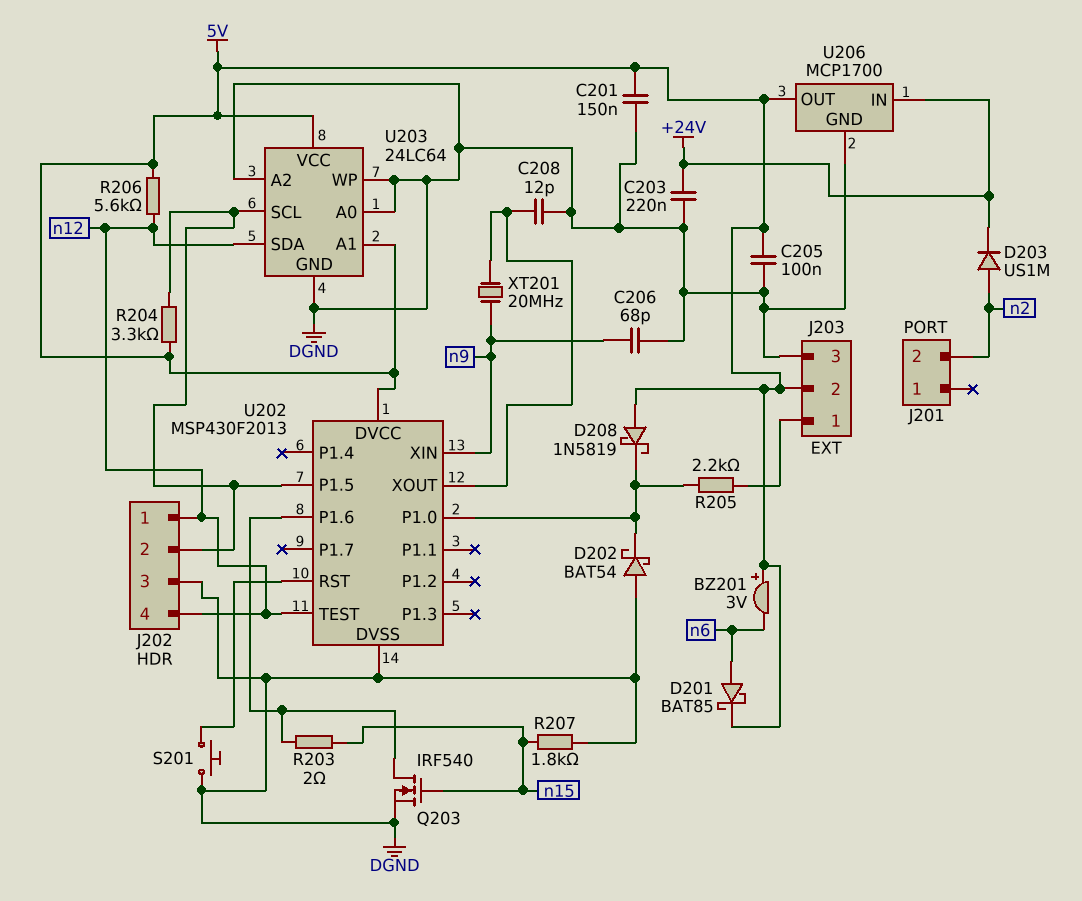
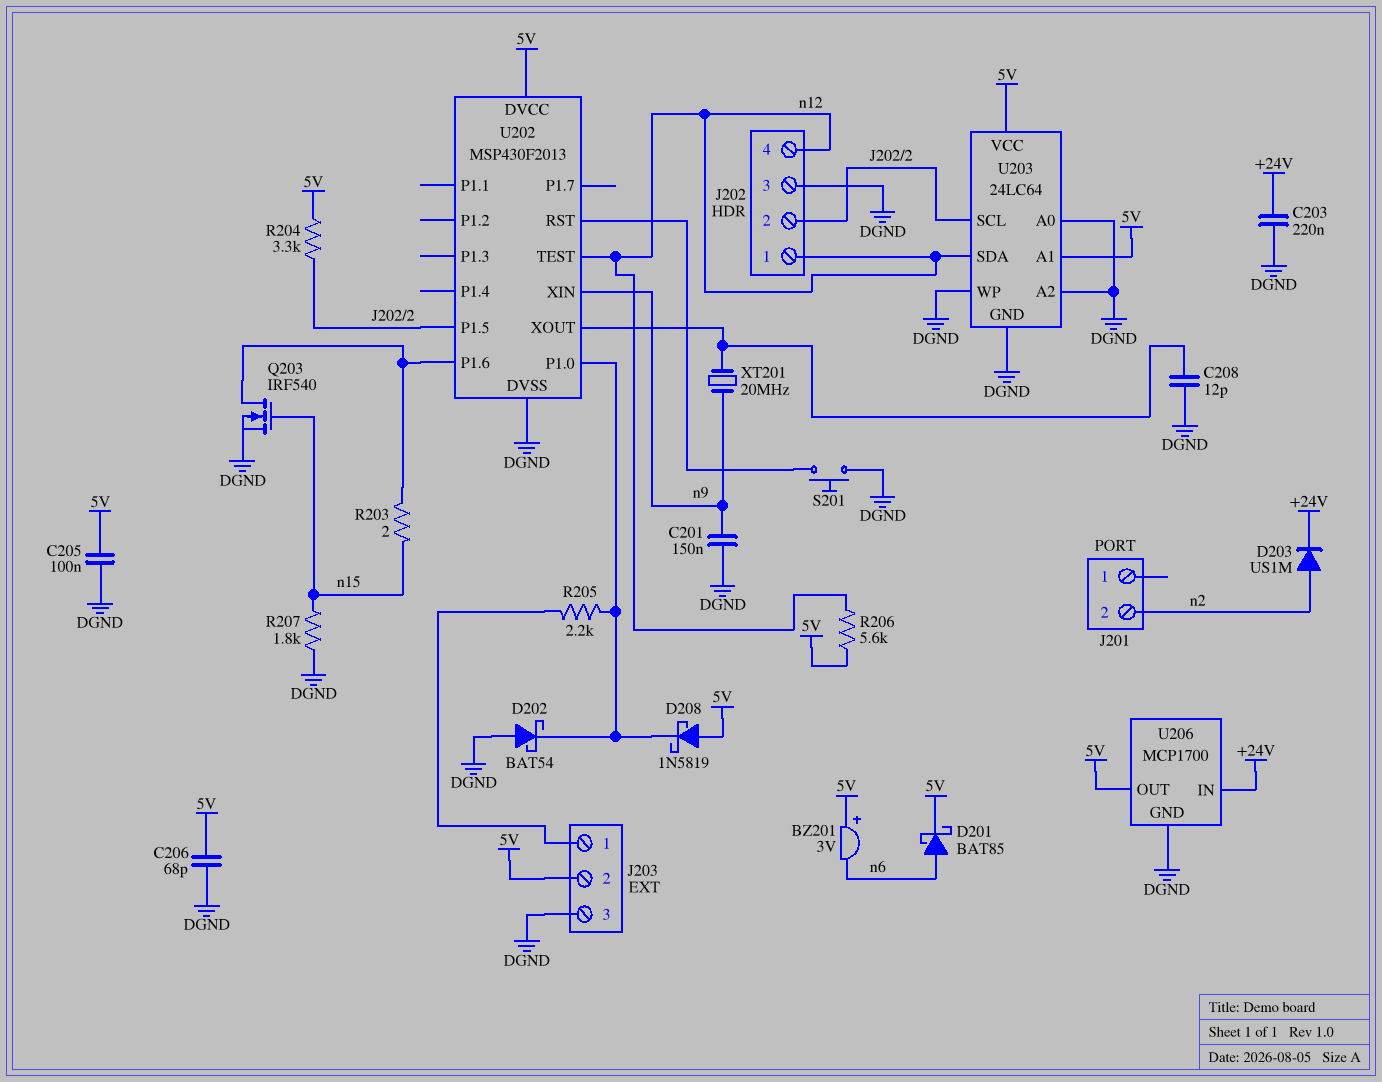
C201: 150nF (5V, DGND) -> 150nF (DGND, n9)
C206: 68pF (DGND, n9) -> 68pF (5V, DGND)

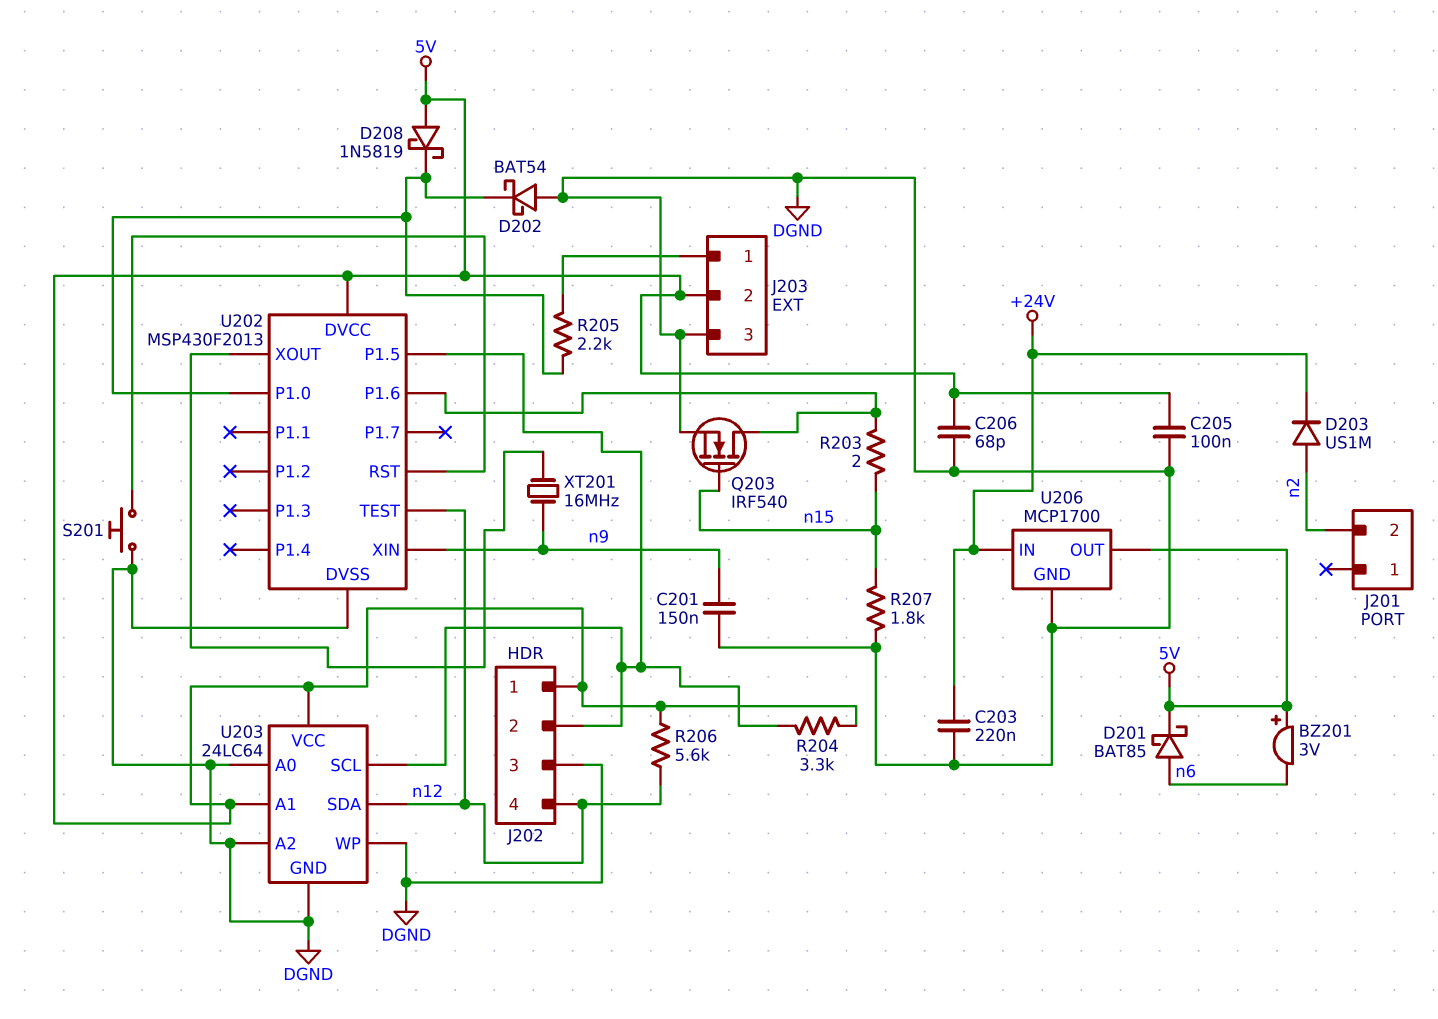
C208: 12pF (DGND, U202/XOUT) -> none
J202 pin 1: n12 -> 5V
XT201: 20MHz (U202/XOUT, n9) -> 16MHz (U202/XOUT, n9)

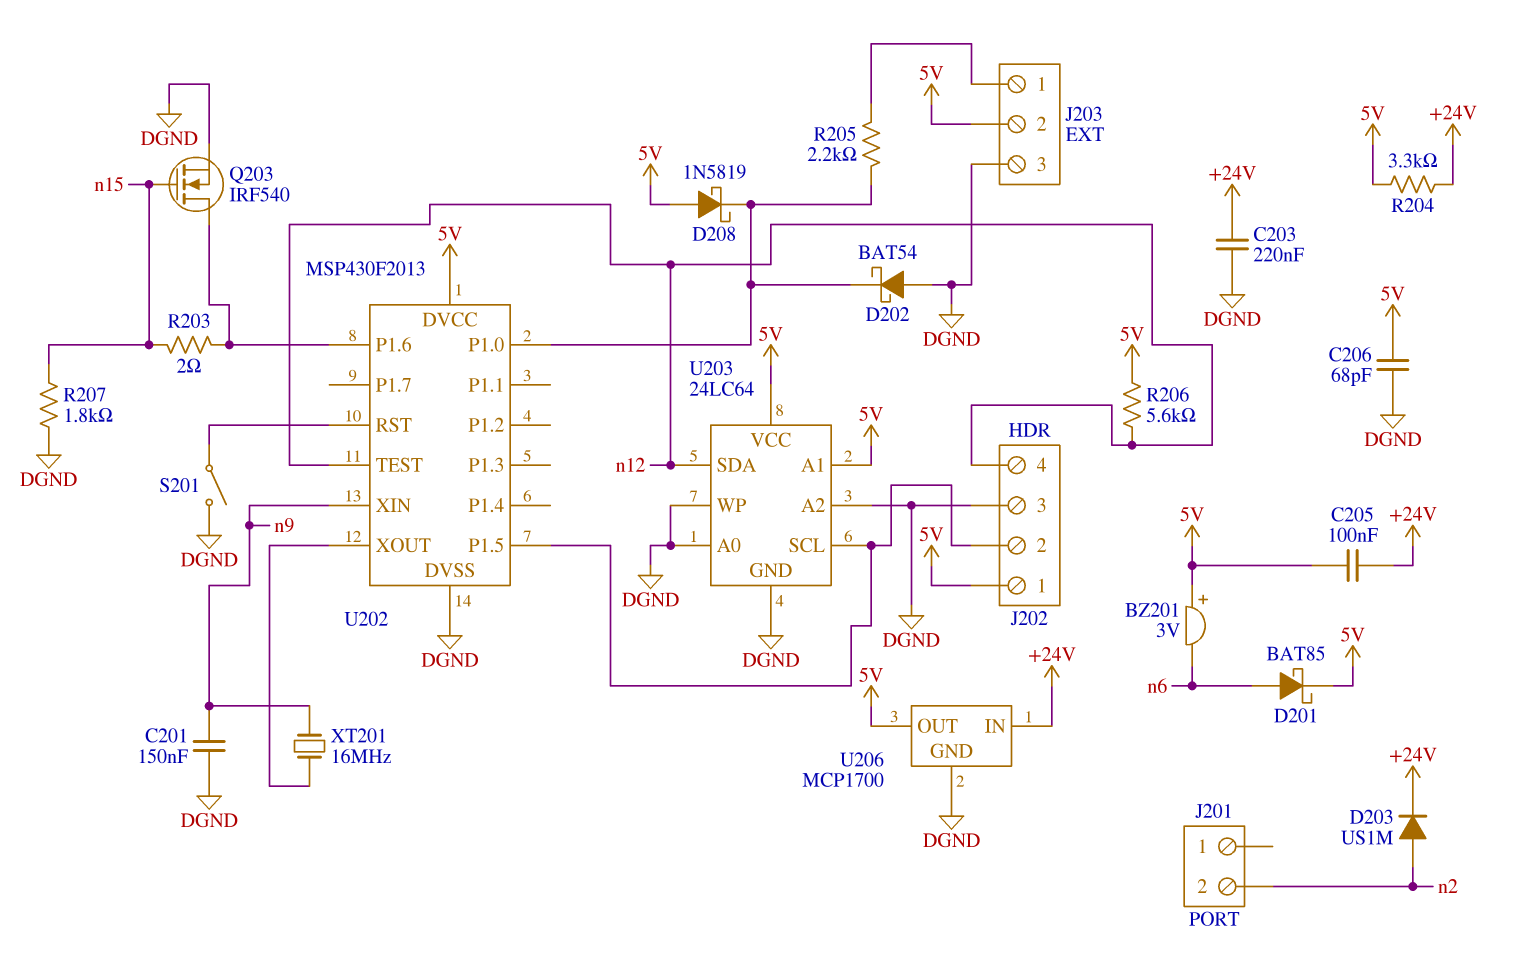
C205: 100nF (5V, DGND) -> 100nF (+24V, 5V)
R204: 3.3k (5V, J202/2) -> 3.3k (+24V, 5V)
S201: button (DGND, U202/RST) -> switch (DGND, U202/RST)

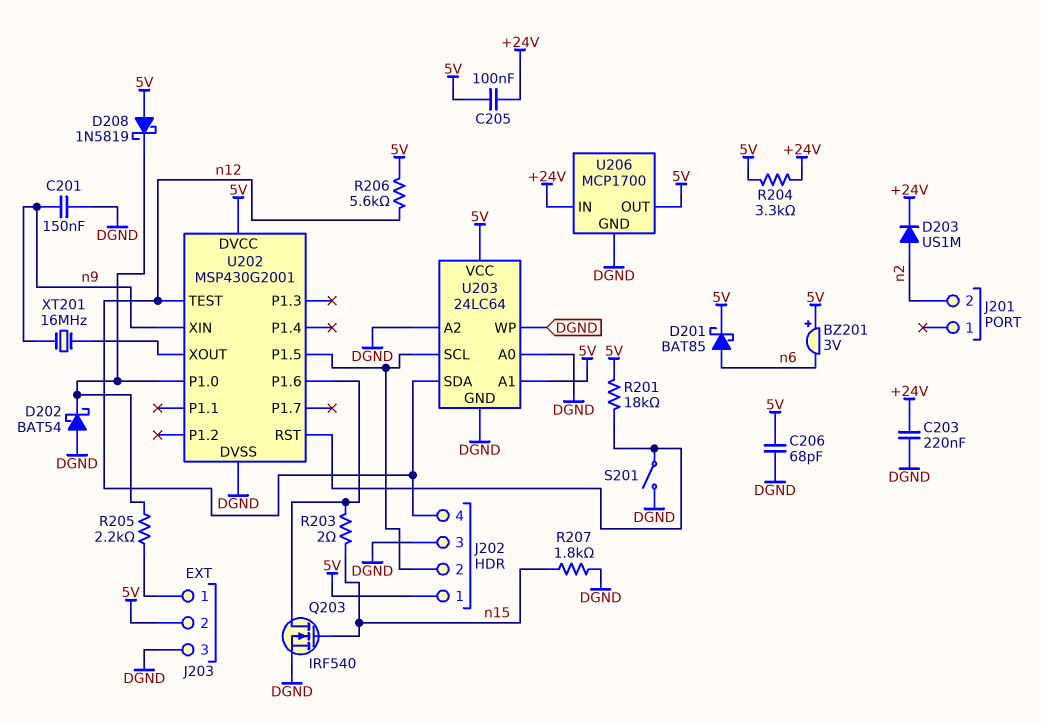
R201: none -> 18k (5V, U202/RST)
U202: MSP430F2013 -> MSP430G2001

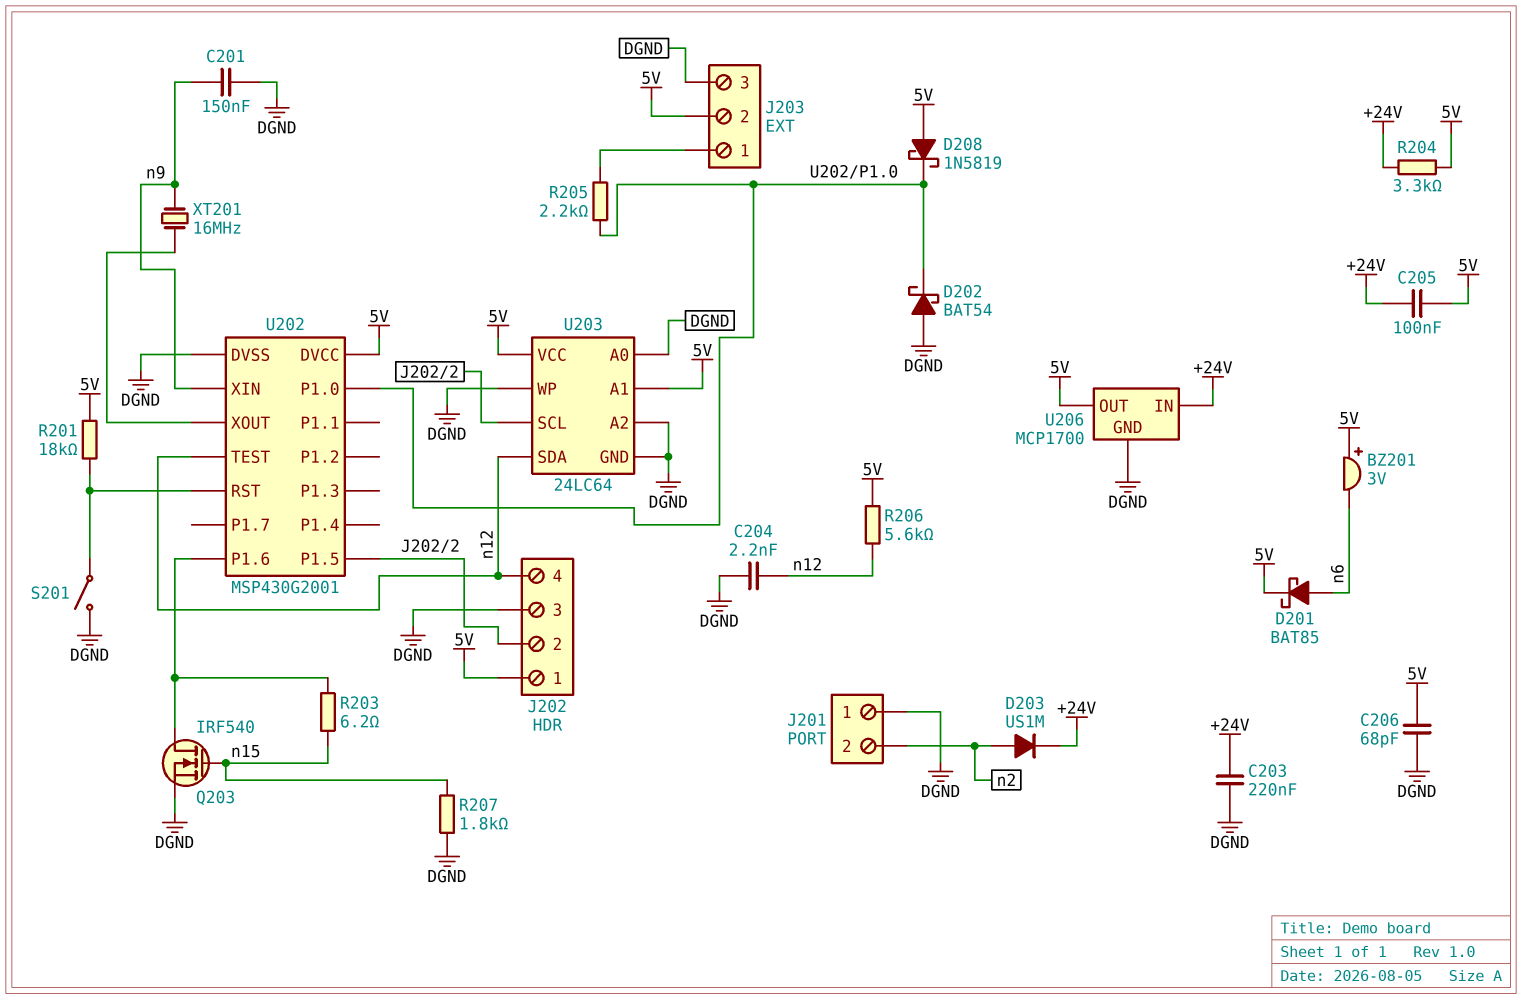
C204: none -> 2.2nF (DGND, n12)
J201 pin 1: none -> DGND
R203: 2 (U202/P1.6, n15) -> 6.2 (U202/P1.6, n15)

